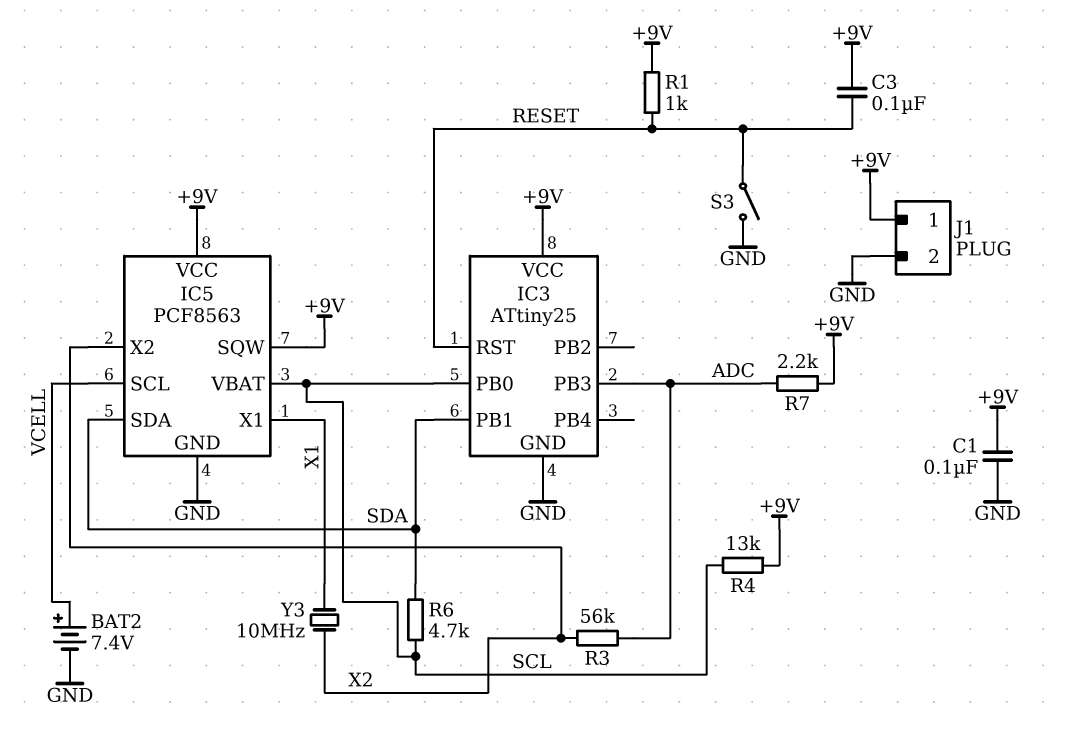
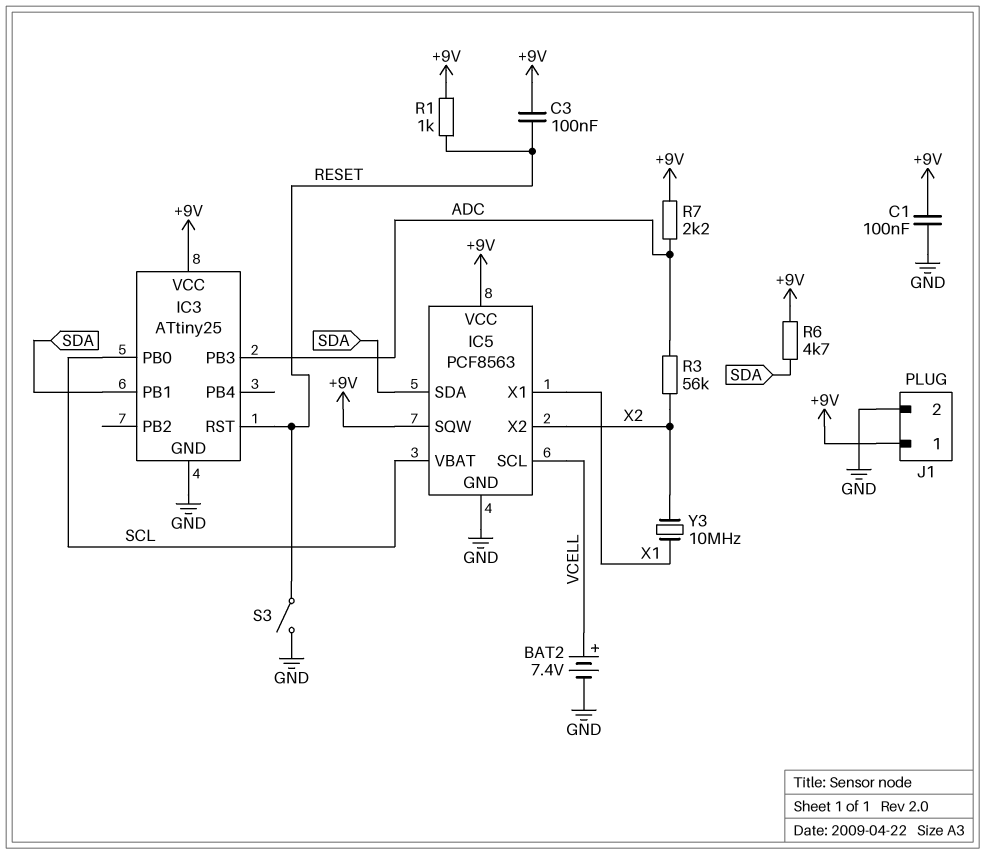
R4: 13k (+9V, SCL) -> none
R6: 4.7k (SCL, SDA) -> 4.7k (+9V, SDA)

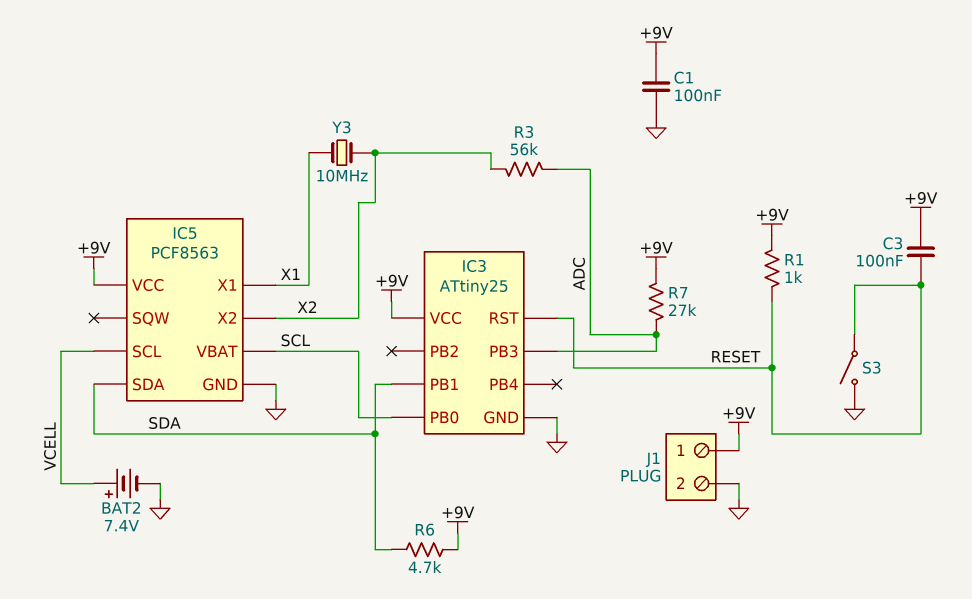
IC5 pin SQW: +9V -> none
R7: 2.2k (+9V, ADC) -> 27k (+9V, ADC)

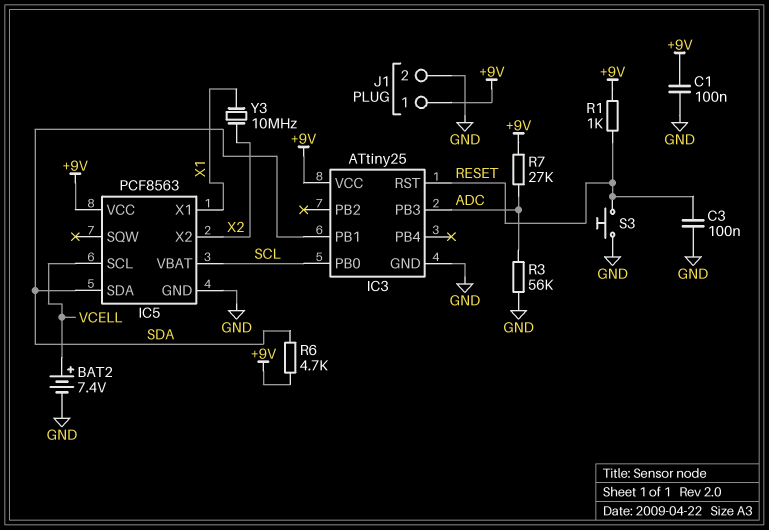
C3: 100nF (+9V, RESET) -> 100nF (GND, RESET)
R3: 56k (ADC, X2) -> 56k (ADC, GND)
S3: switch (GND, RESET) -> button (GND, RESET)

